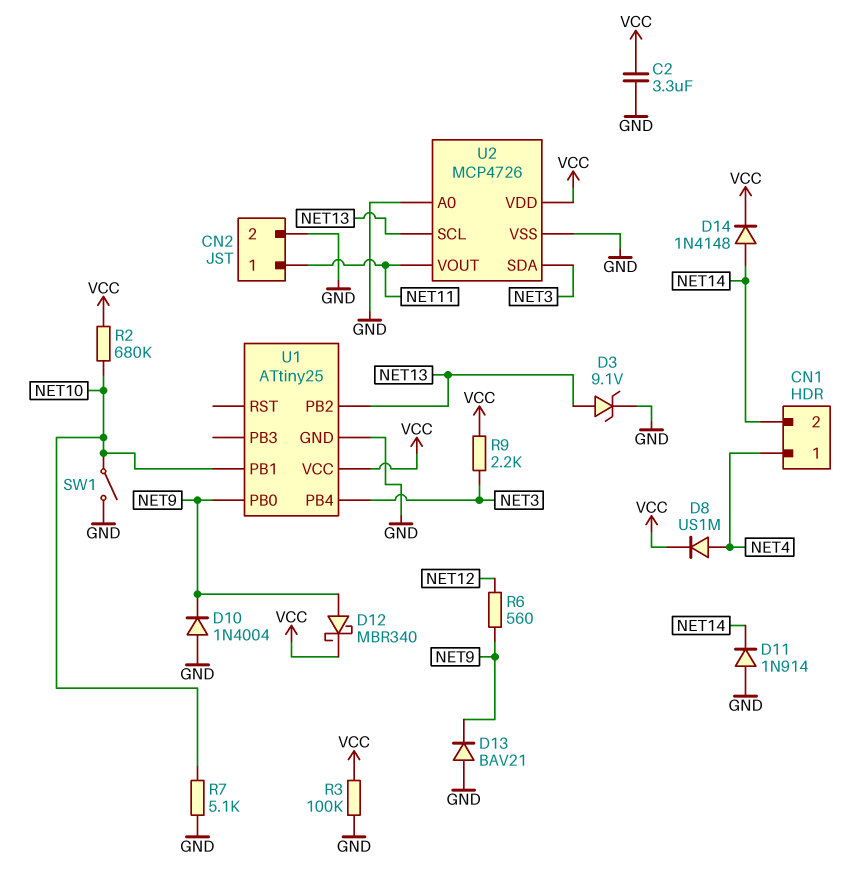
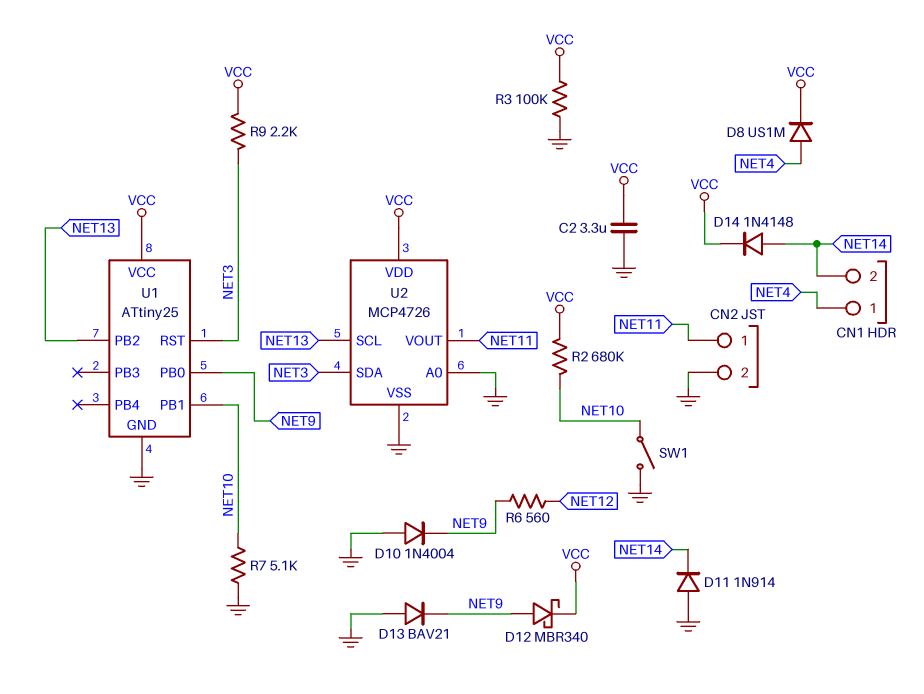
D3: zener 9.1V (A NET13, K GND) -> none
U1 pin PB4: NET3 -> none
U1 pin RST: none -> NET3

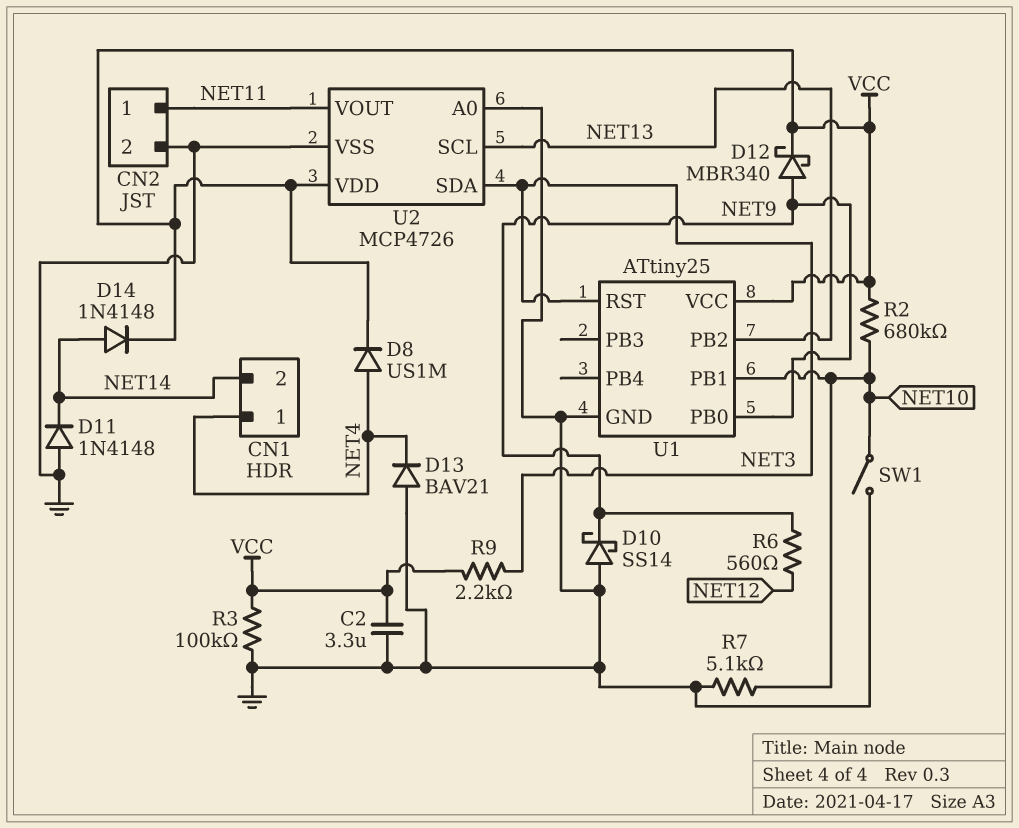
D10: diode 1N4004 (A GND, K NET9) -> schottky SS14 (A GND, K NET9)
D11: diode 1N914 (A GND, K NET14) -> diode 1N4148 (A GND, K NET14)
D13: diode BAV21 (A GND, K NET9) -> diode BAV21 (A GND, K NET4)

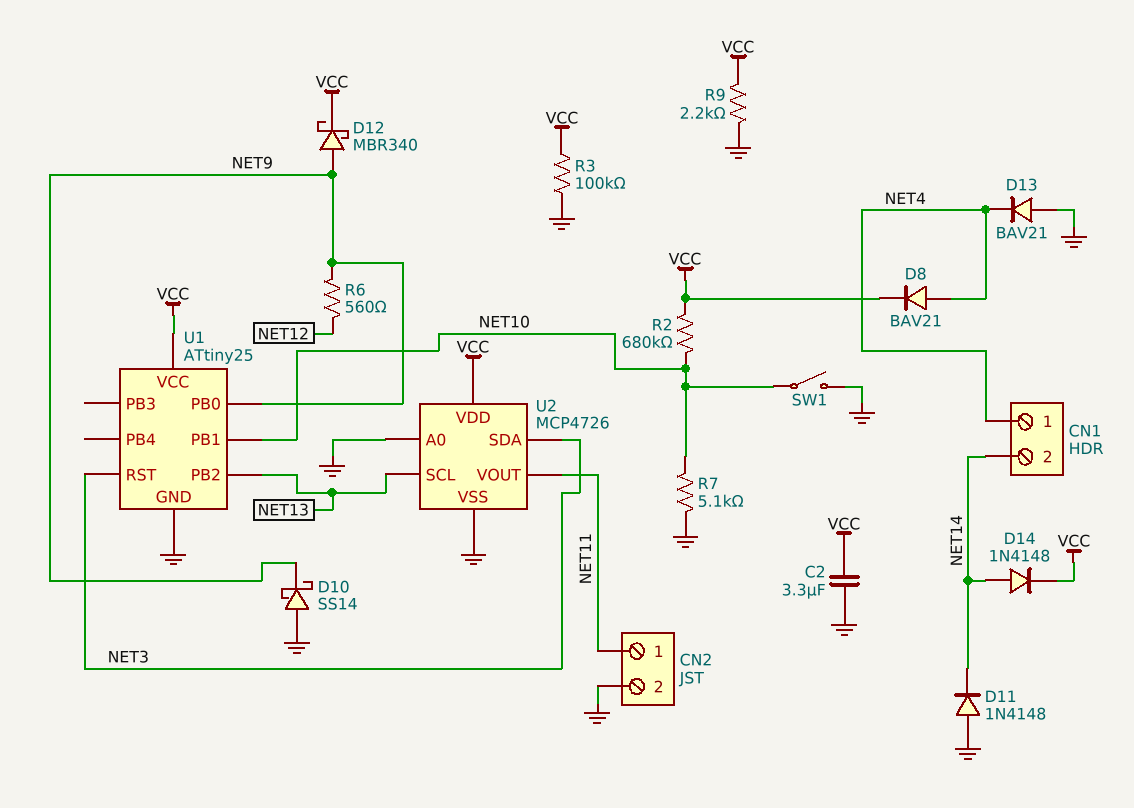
D8: diode US1M (A NET4, K VCC) -> diode BAV21 (A NET4, K VCC)
R9: 2.2k (NET3, VCC) -> 2.2k (GND, VCC)

